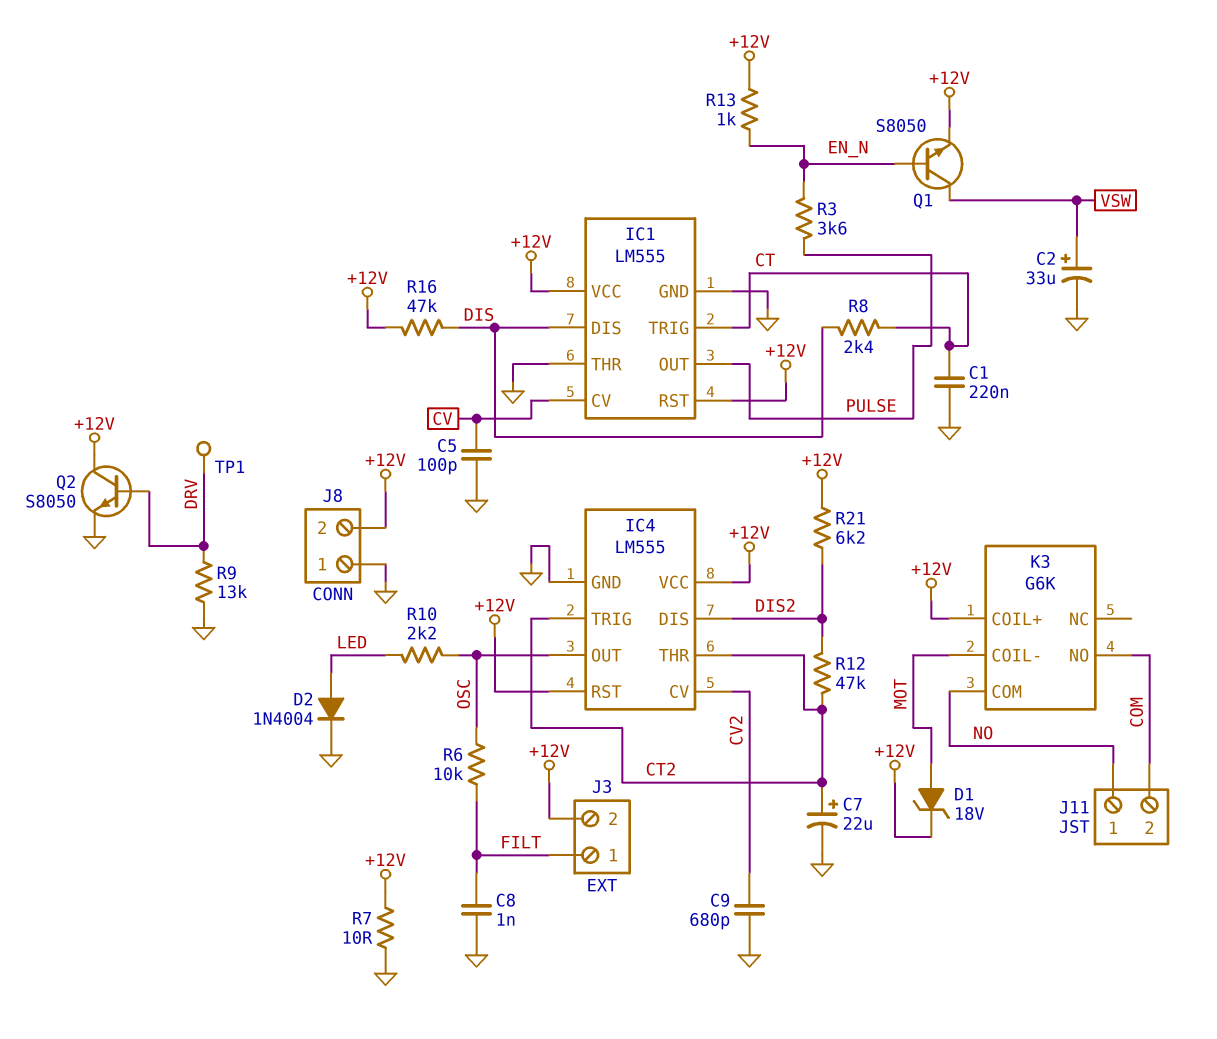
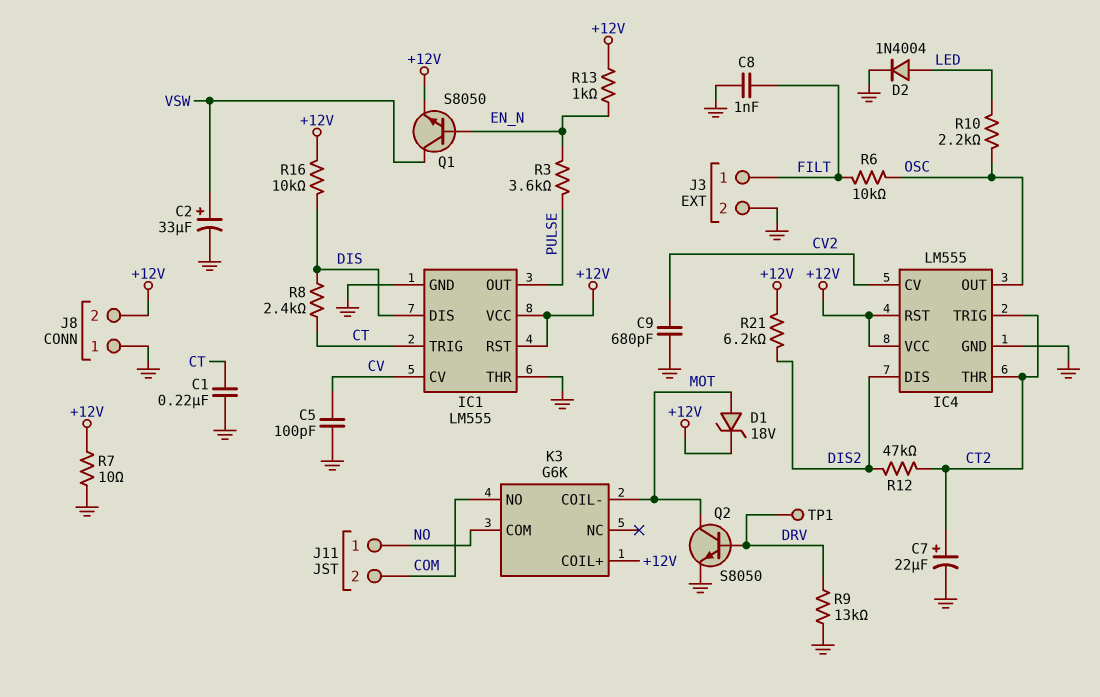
J3 pin 2: +12V -> GND
Q2: NPN S8050 (B DRV, C +12V, E GND) -> NPN S8050 (B DRV, C MOT, E GND)
R16: 47k (+12V, DIS) -> 10k (+12V, DIS)

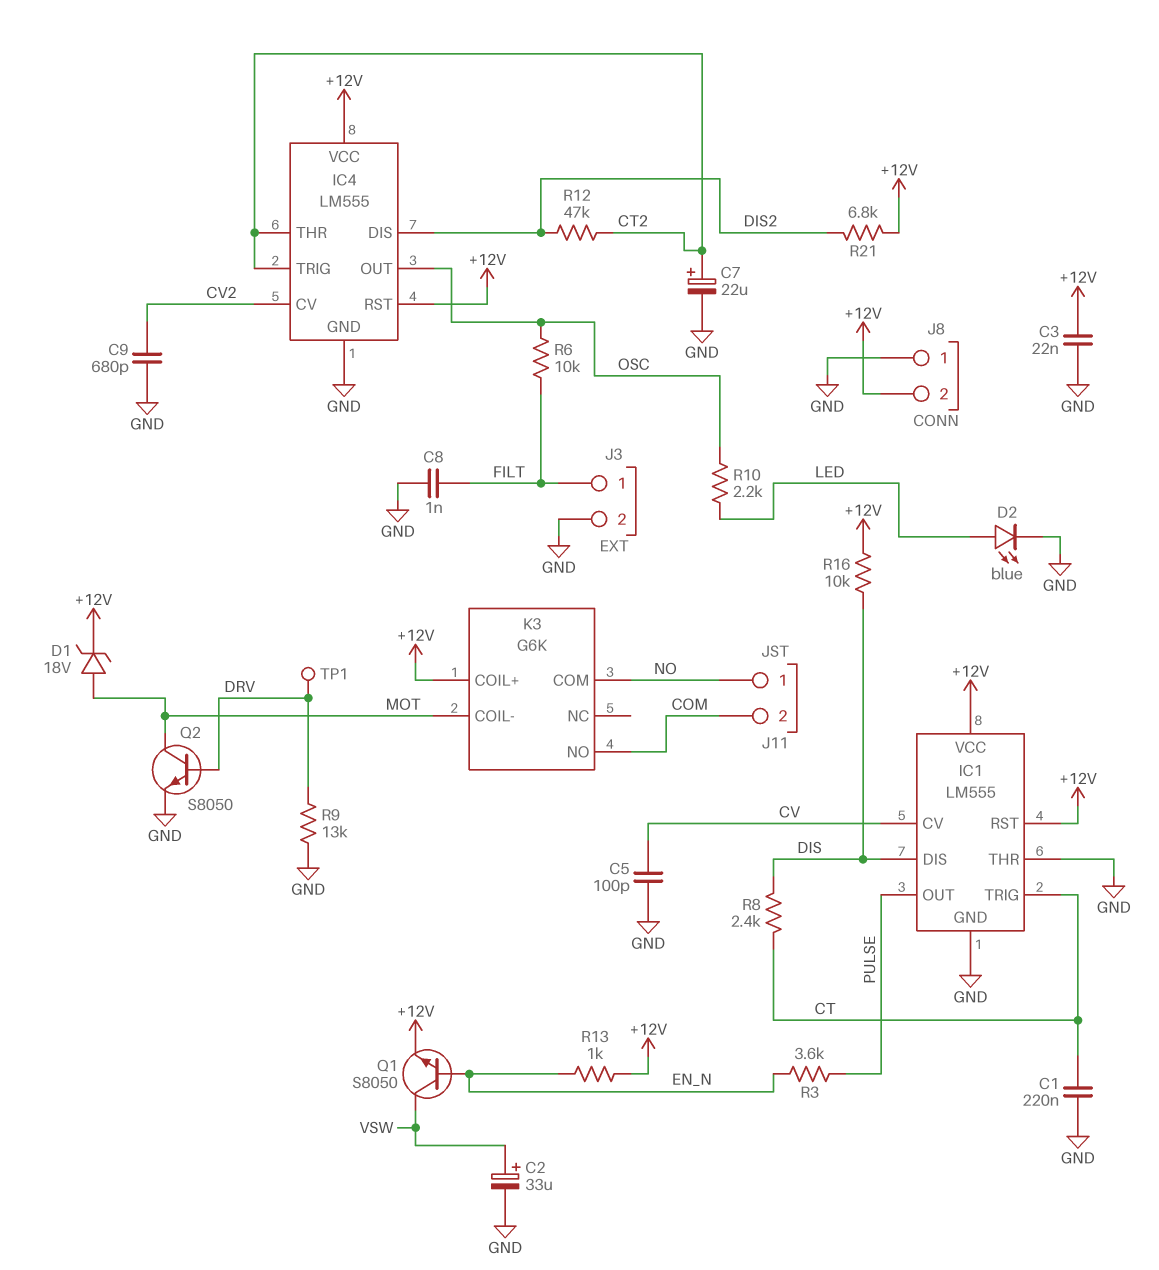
C3: none -> 22nF (+12V, GND)
D2: diode 1N4004 (A LED, K GND) -> LED blue (A LED, K GND)
R7: 10 (+12V, GND) -> none
R21: 6.2k (+12V, DIS2) -> 6.8k (+12V, DIS2)

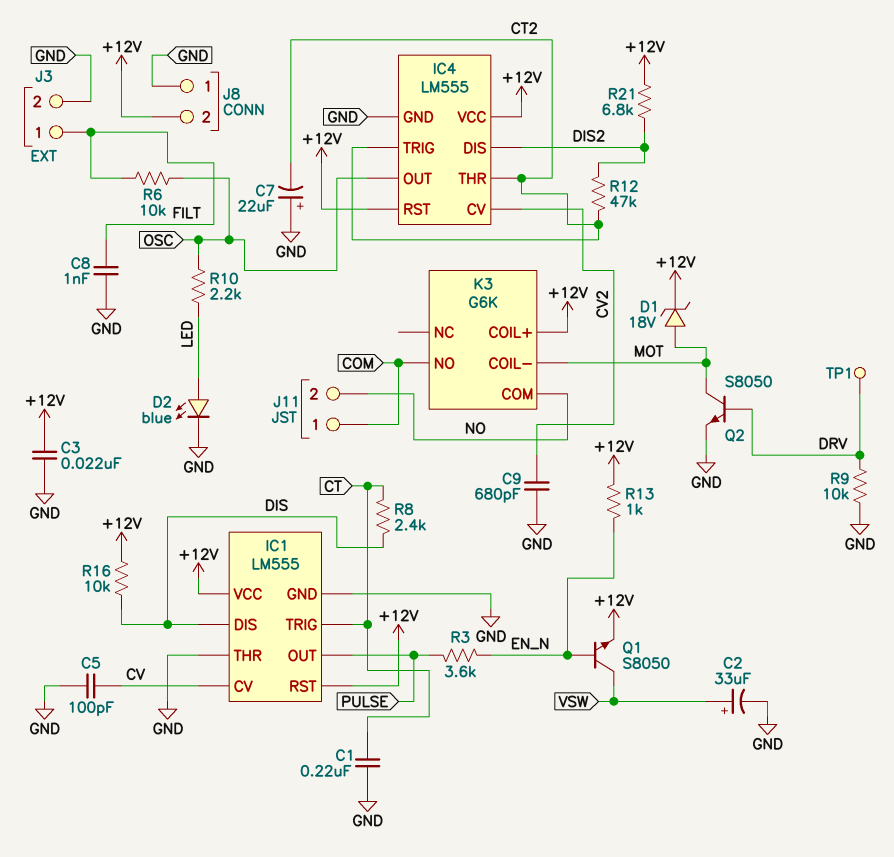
C7: 22uF (plus CT2, minus GND) -> 22uF (plus GND, minus CT2)
J11 pin 1: NO -> COM
J11 pin 2: COM -> NO
R9: 13k (DRV, GND) -> 10k (DRV, GND)

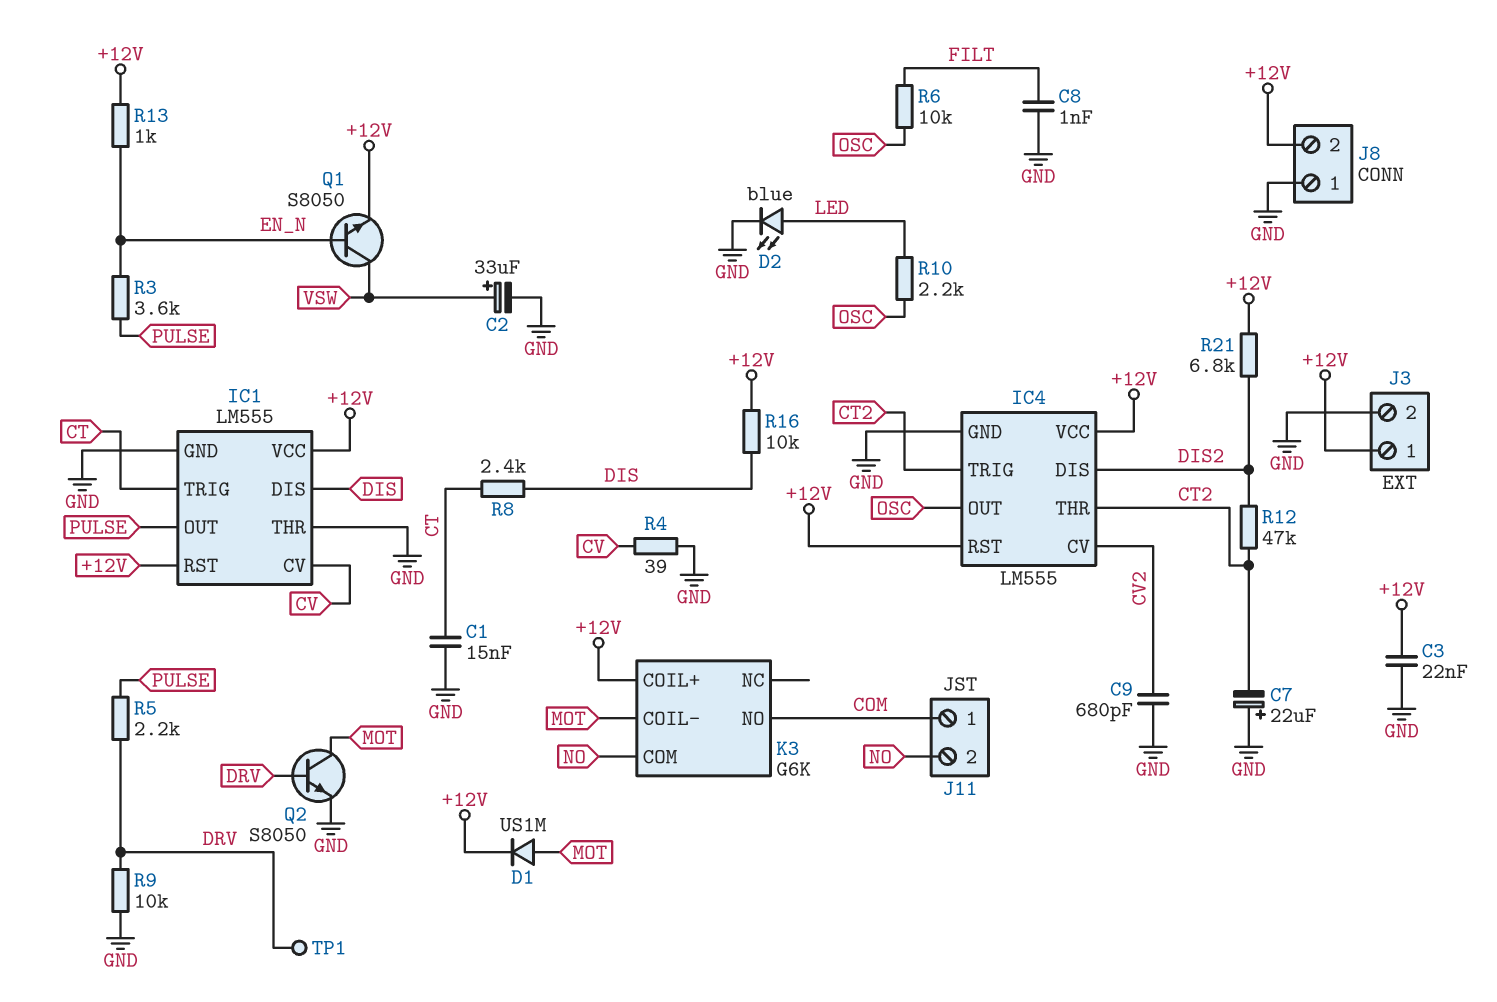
C1: 220nF (CT, GND) -> 15nF (CT, GND)
C5: 100pF (CV, GND) -> none
D1: zener 18V (A MOT, K +12V) -> diode US1M (A MOT, K +12V)
J3 pin 1: FILT -> +12V
R4: none -> 39 (CV, GND)
R5: none -> 2.2k (DRV, PULSE)

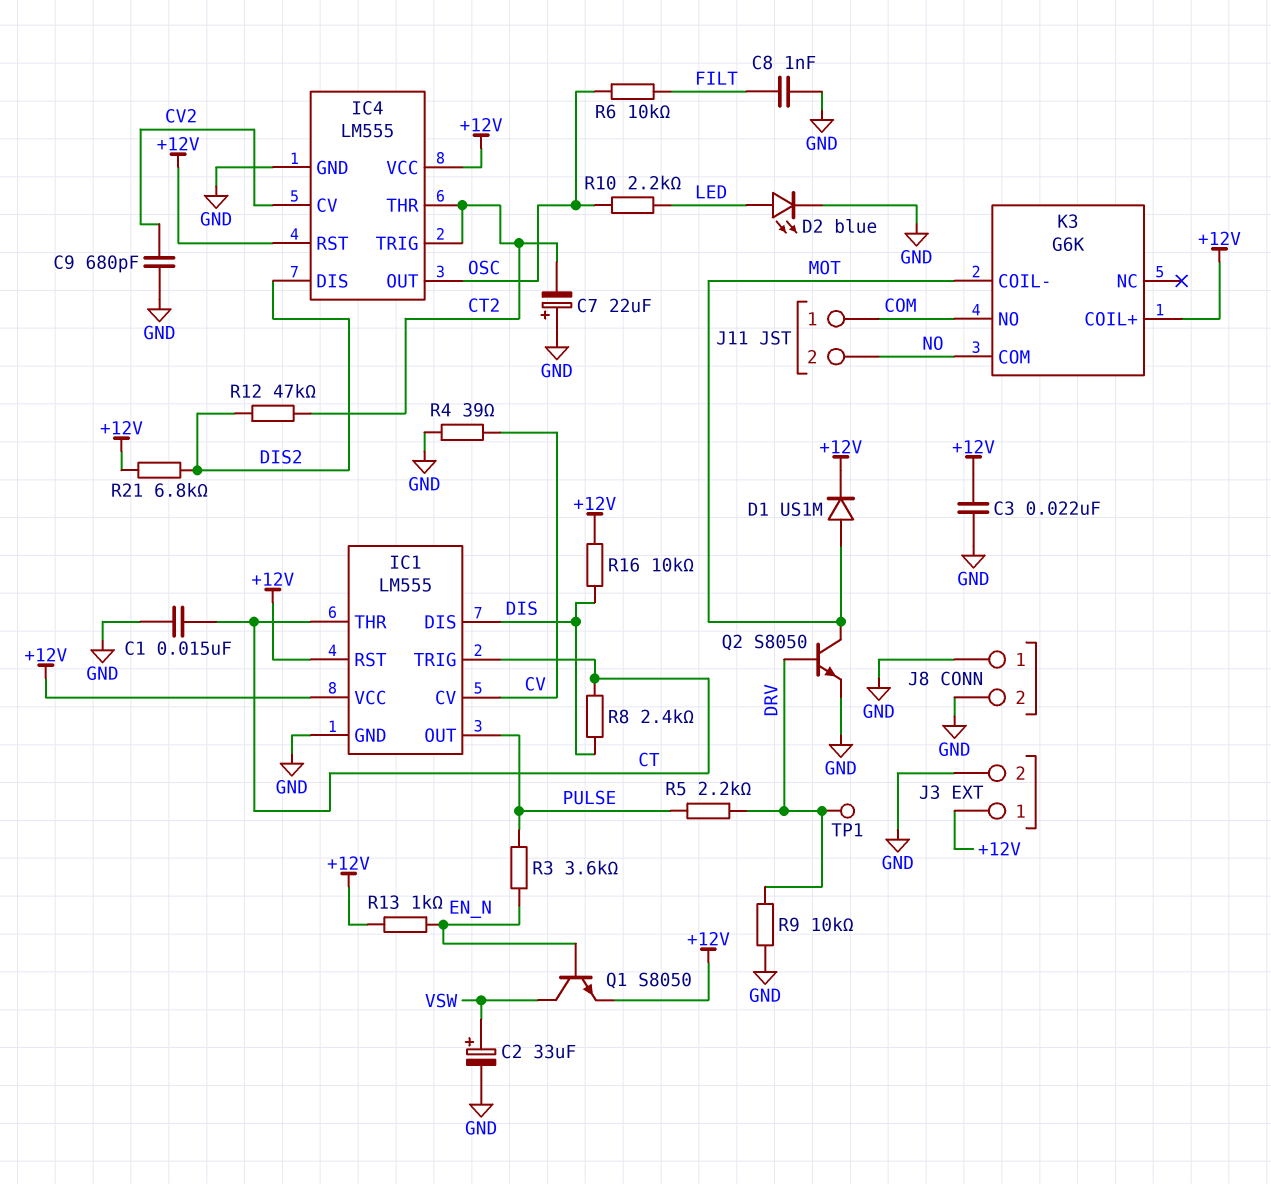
IC1 pin THR: GND -> CT
J8 pin 2: +12V -> GND

